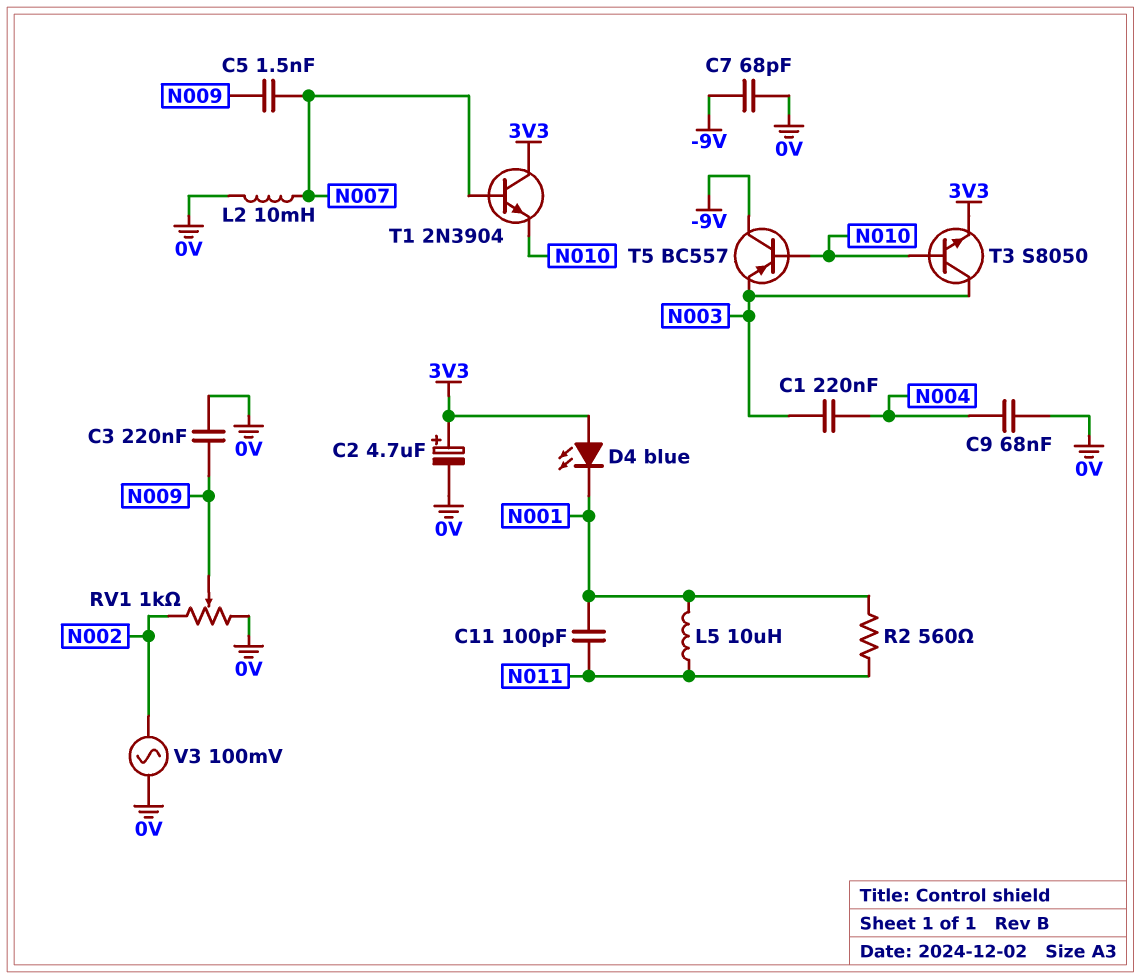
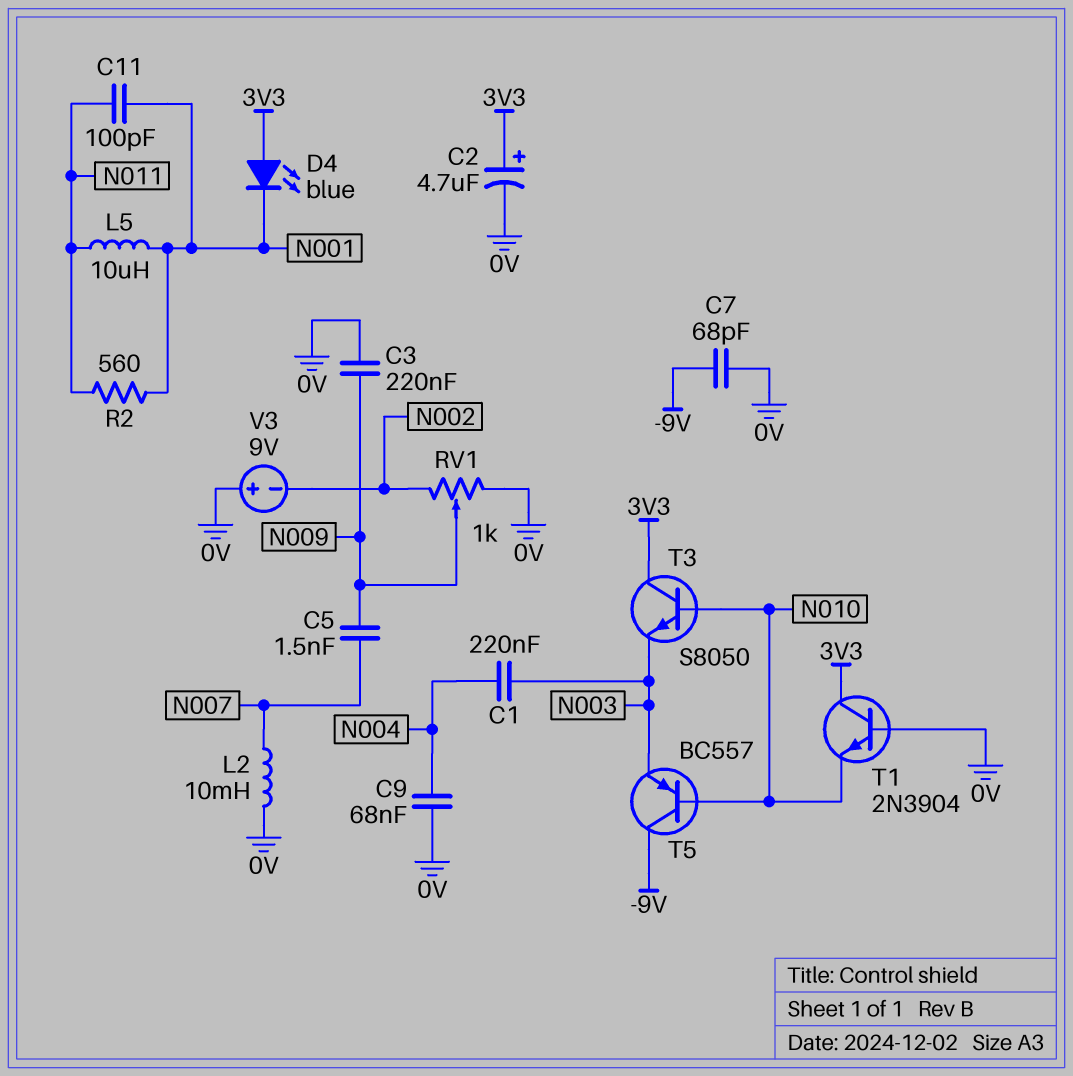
T1: NPN 2N3904 (B N007, C 3V3, E N010) -> NPN 2N3904 (B 0V, C 3V3, E N010)
T3: NPN S8050 (B N010, C N003, E 3V3) -> NPN S8050 (B N010, C 3V3, E N003)
V3: AC 100mV (0V, N002) -> 9V (plus 0V, minus N002)

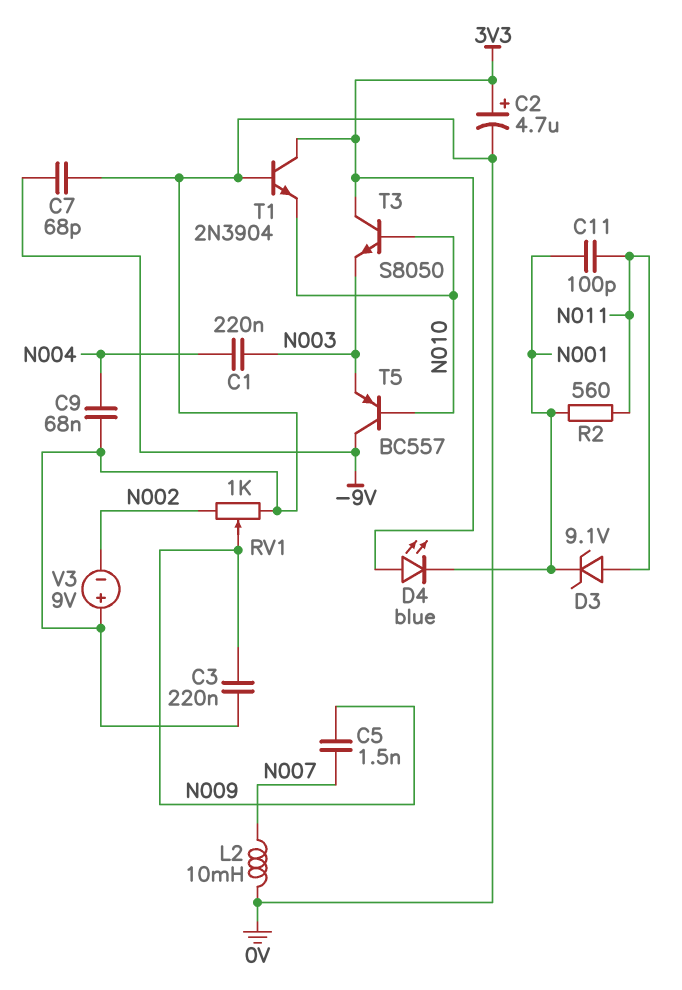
D3: none -> zener 9.1V (A N011, K N001)
L5: 10uH (N001, N011) -> none

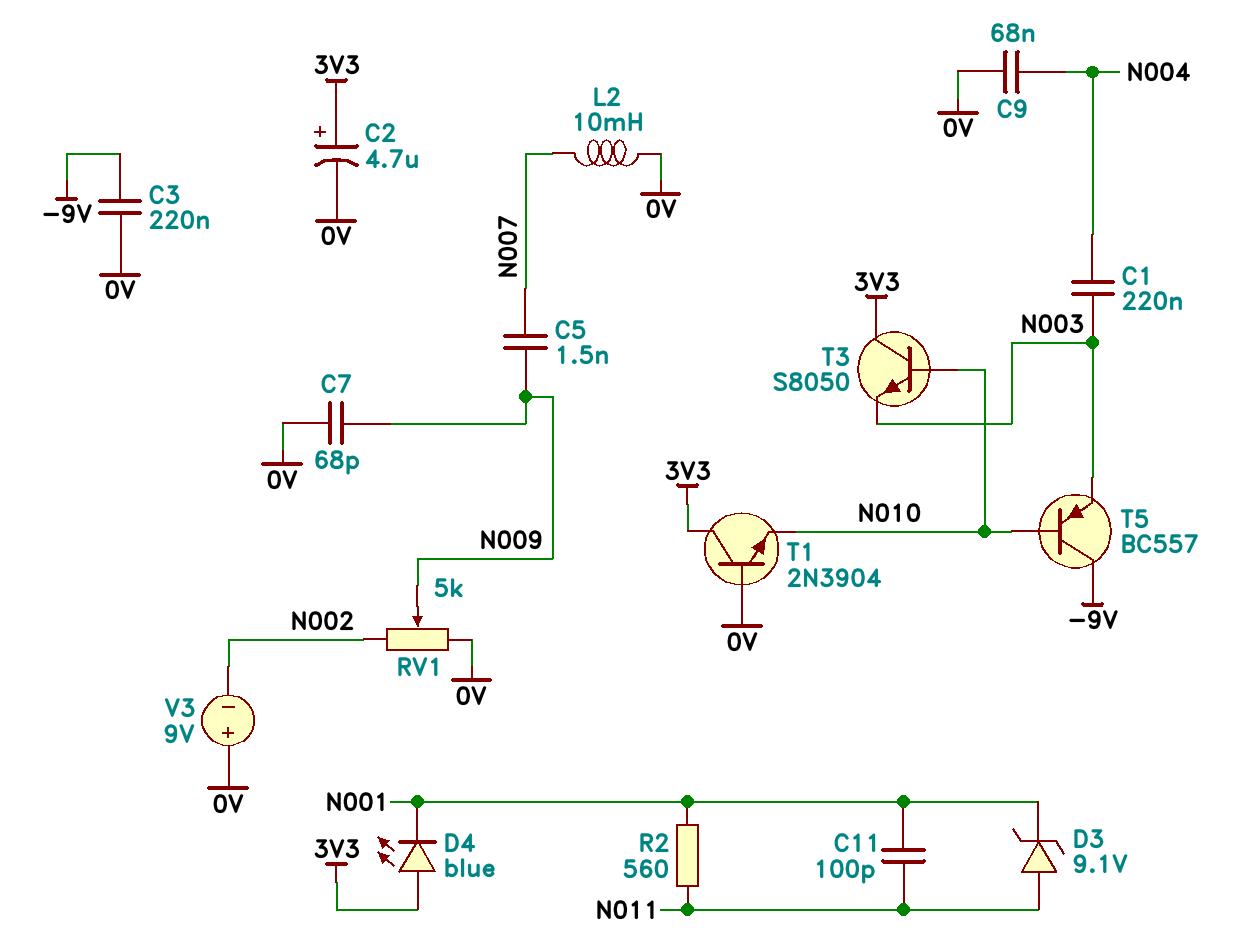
C3: 220nF (0V, N009) -> 220nF (-9V, 0V)
C7: 68pF (-9V, 0V) -> 68pF (0V, N009)
RV1: 1k (0V, N002, wiper N009) -> 5k (0V, N002, wiper N009)

